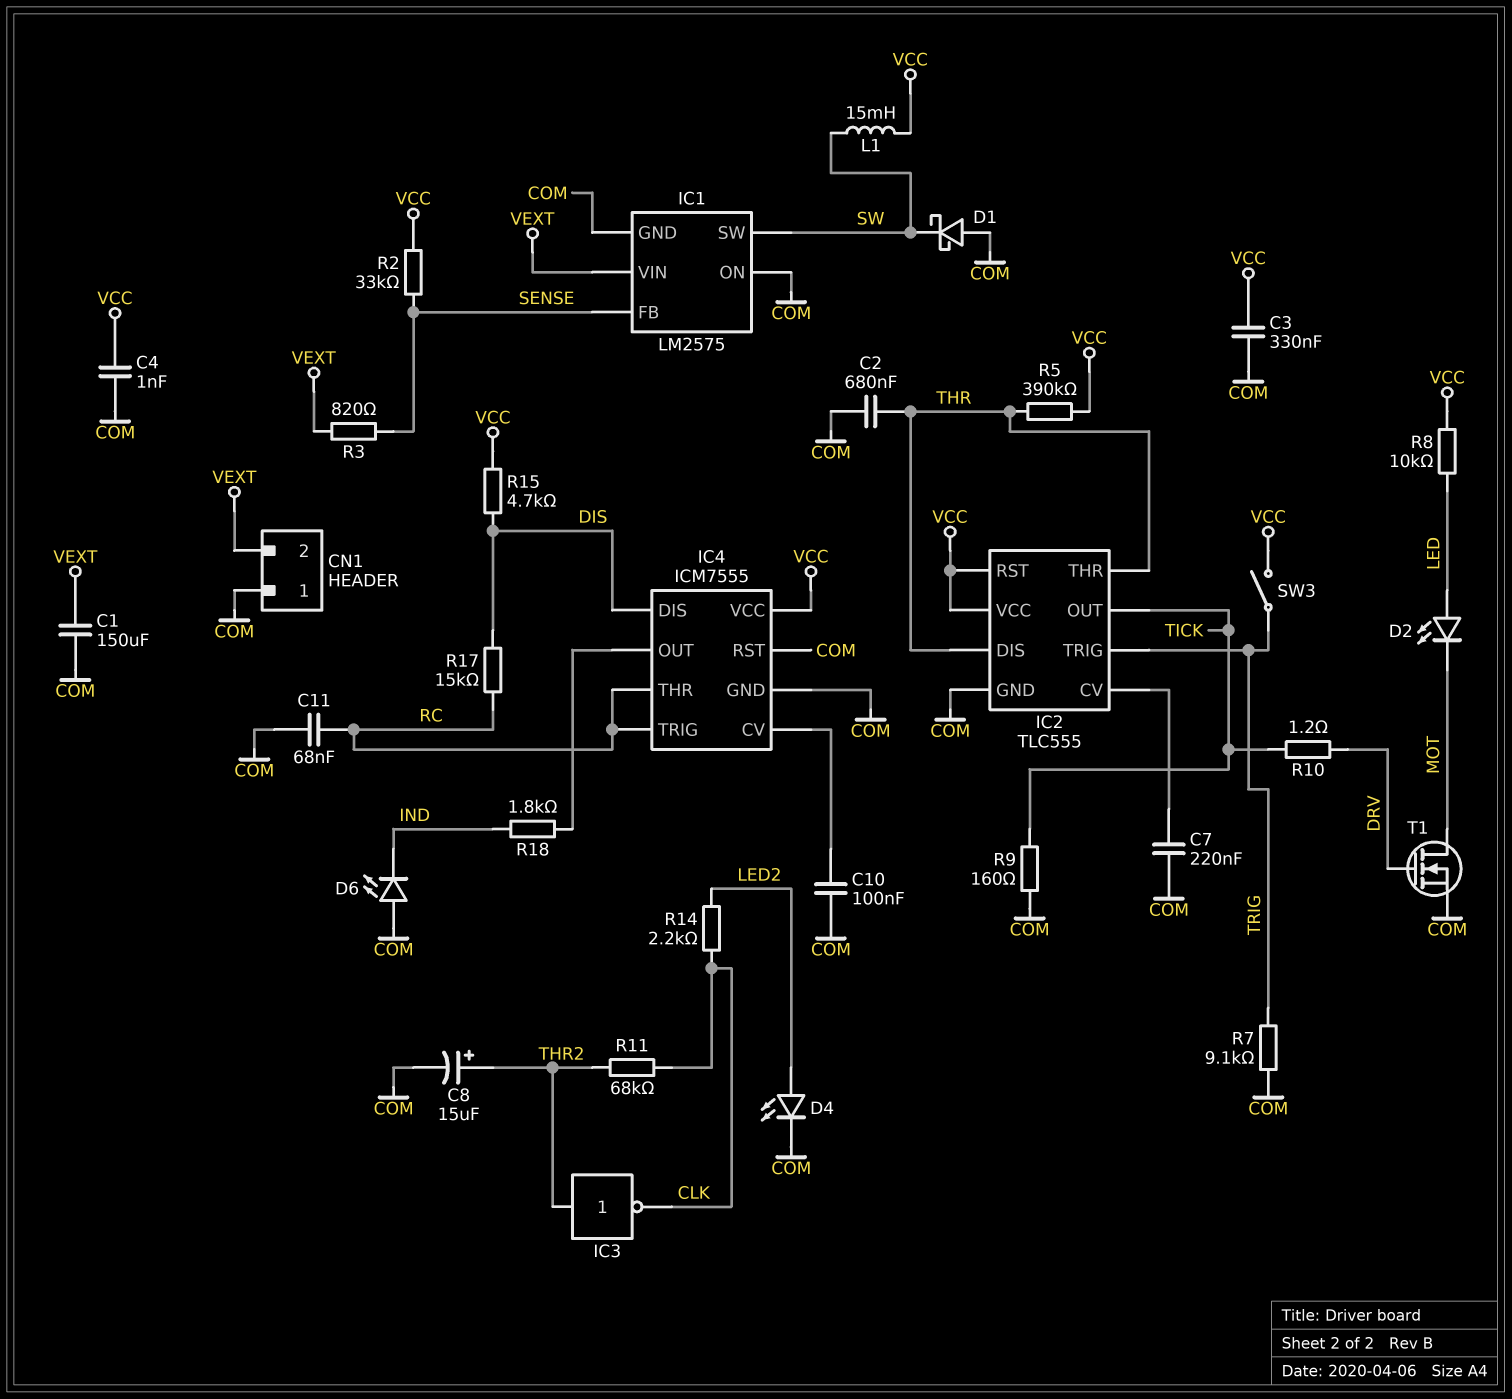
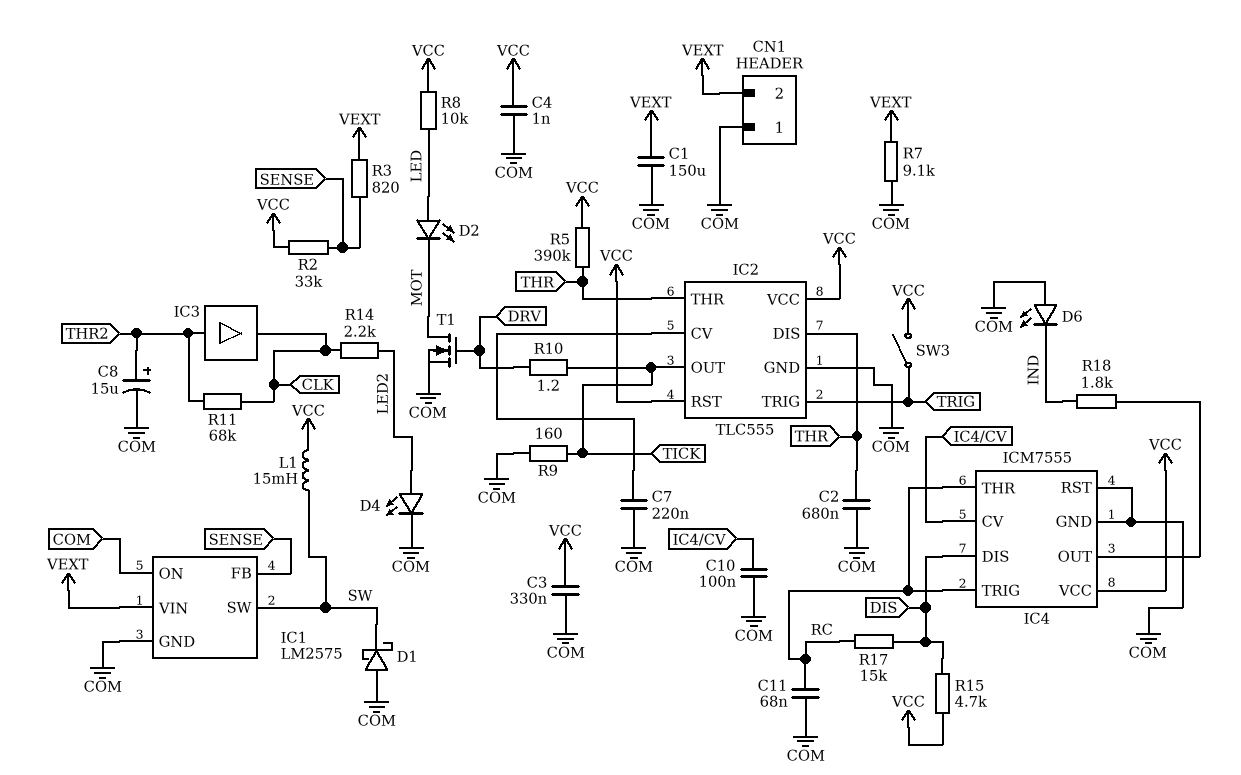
IC3: NOT (in THR2, out CLK) -> buffer (in THR2, out CLK)
R7: 9.1k (COM, TRIG) -> 9.1k (COM, VEXT)

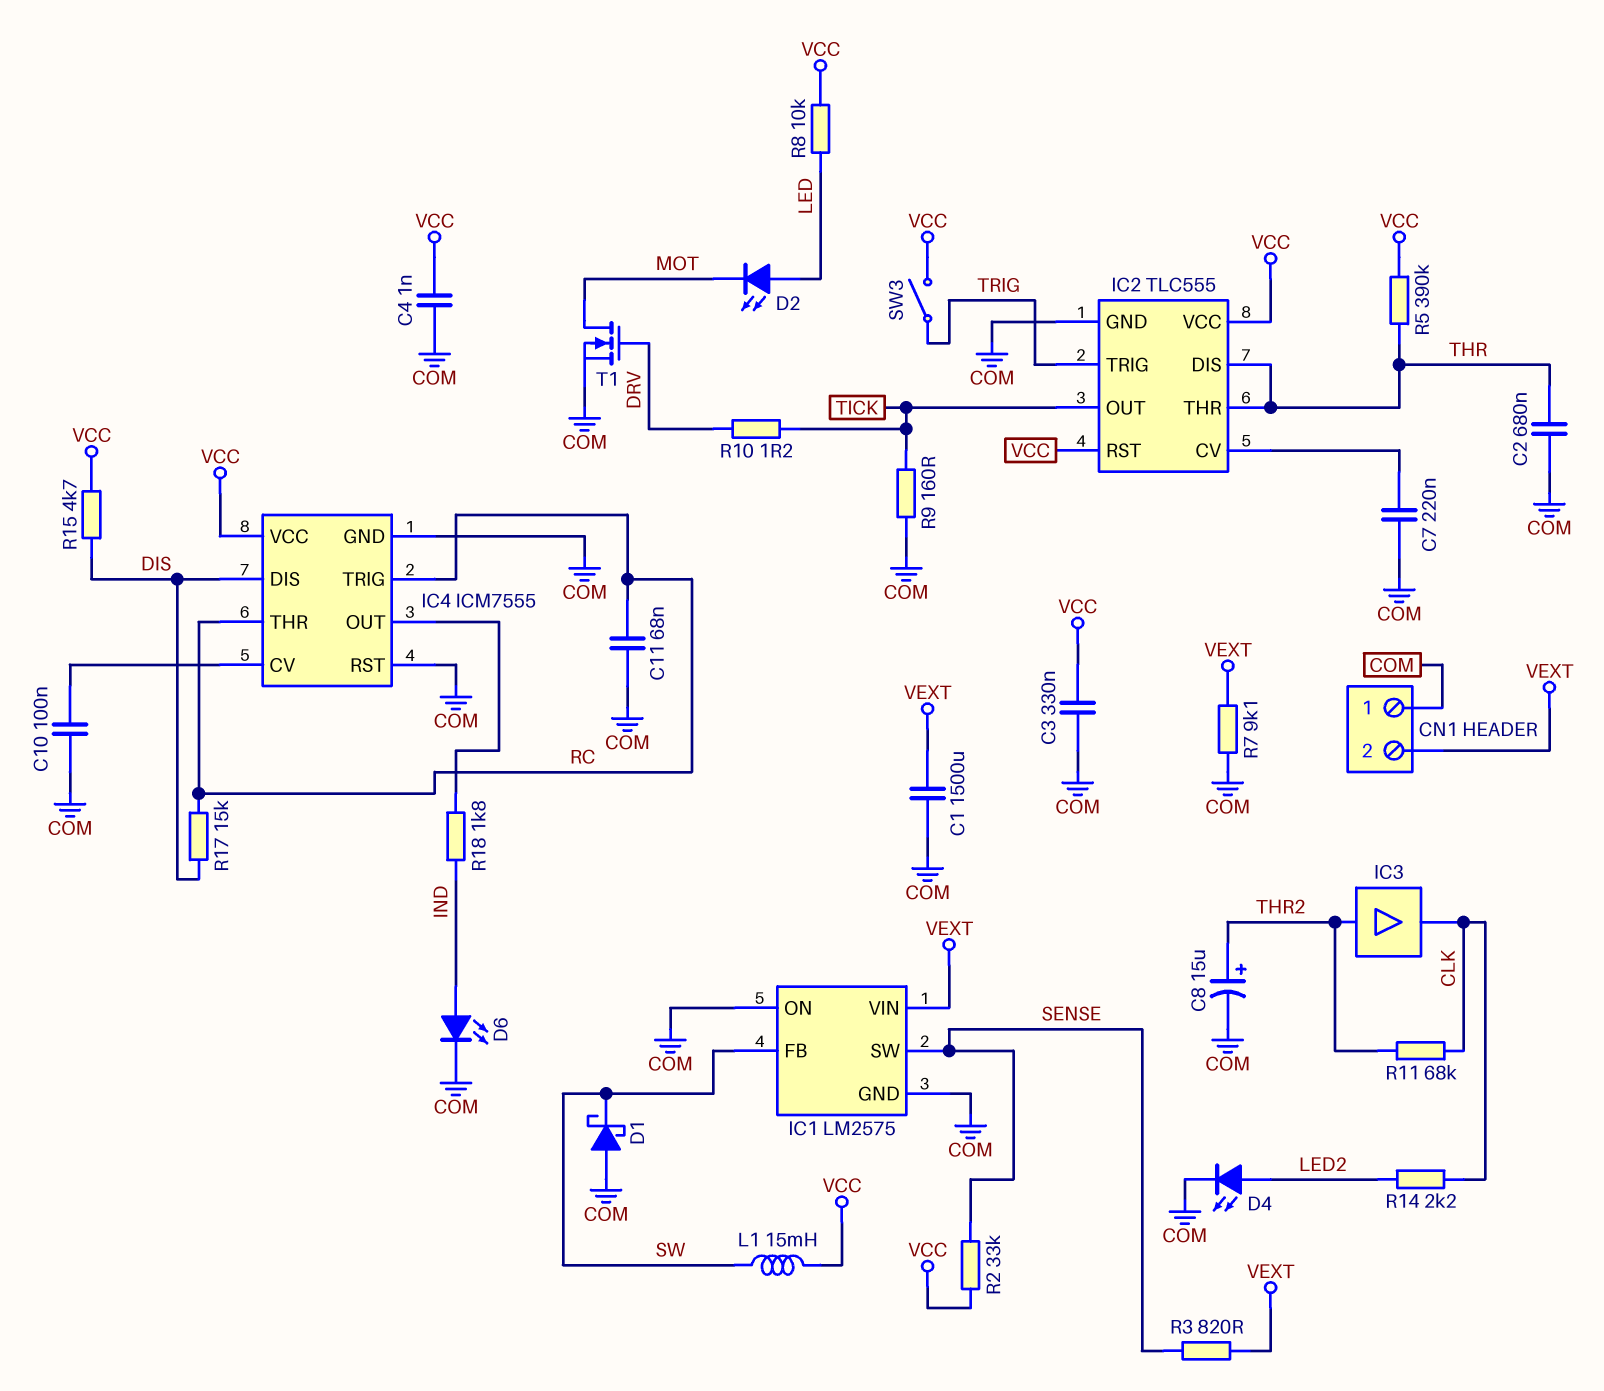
C1: 150uF (COM, VEXT) -> 1500uF (COM, VEXT)
D6: LED (A COM, K IND) -> LED (A IND, K COM)
IC1 pin FB: SENSE -> SW
IC1 pin SW: SW -> SENSE

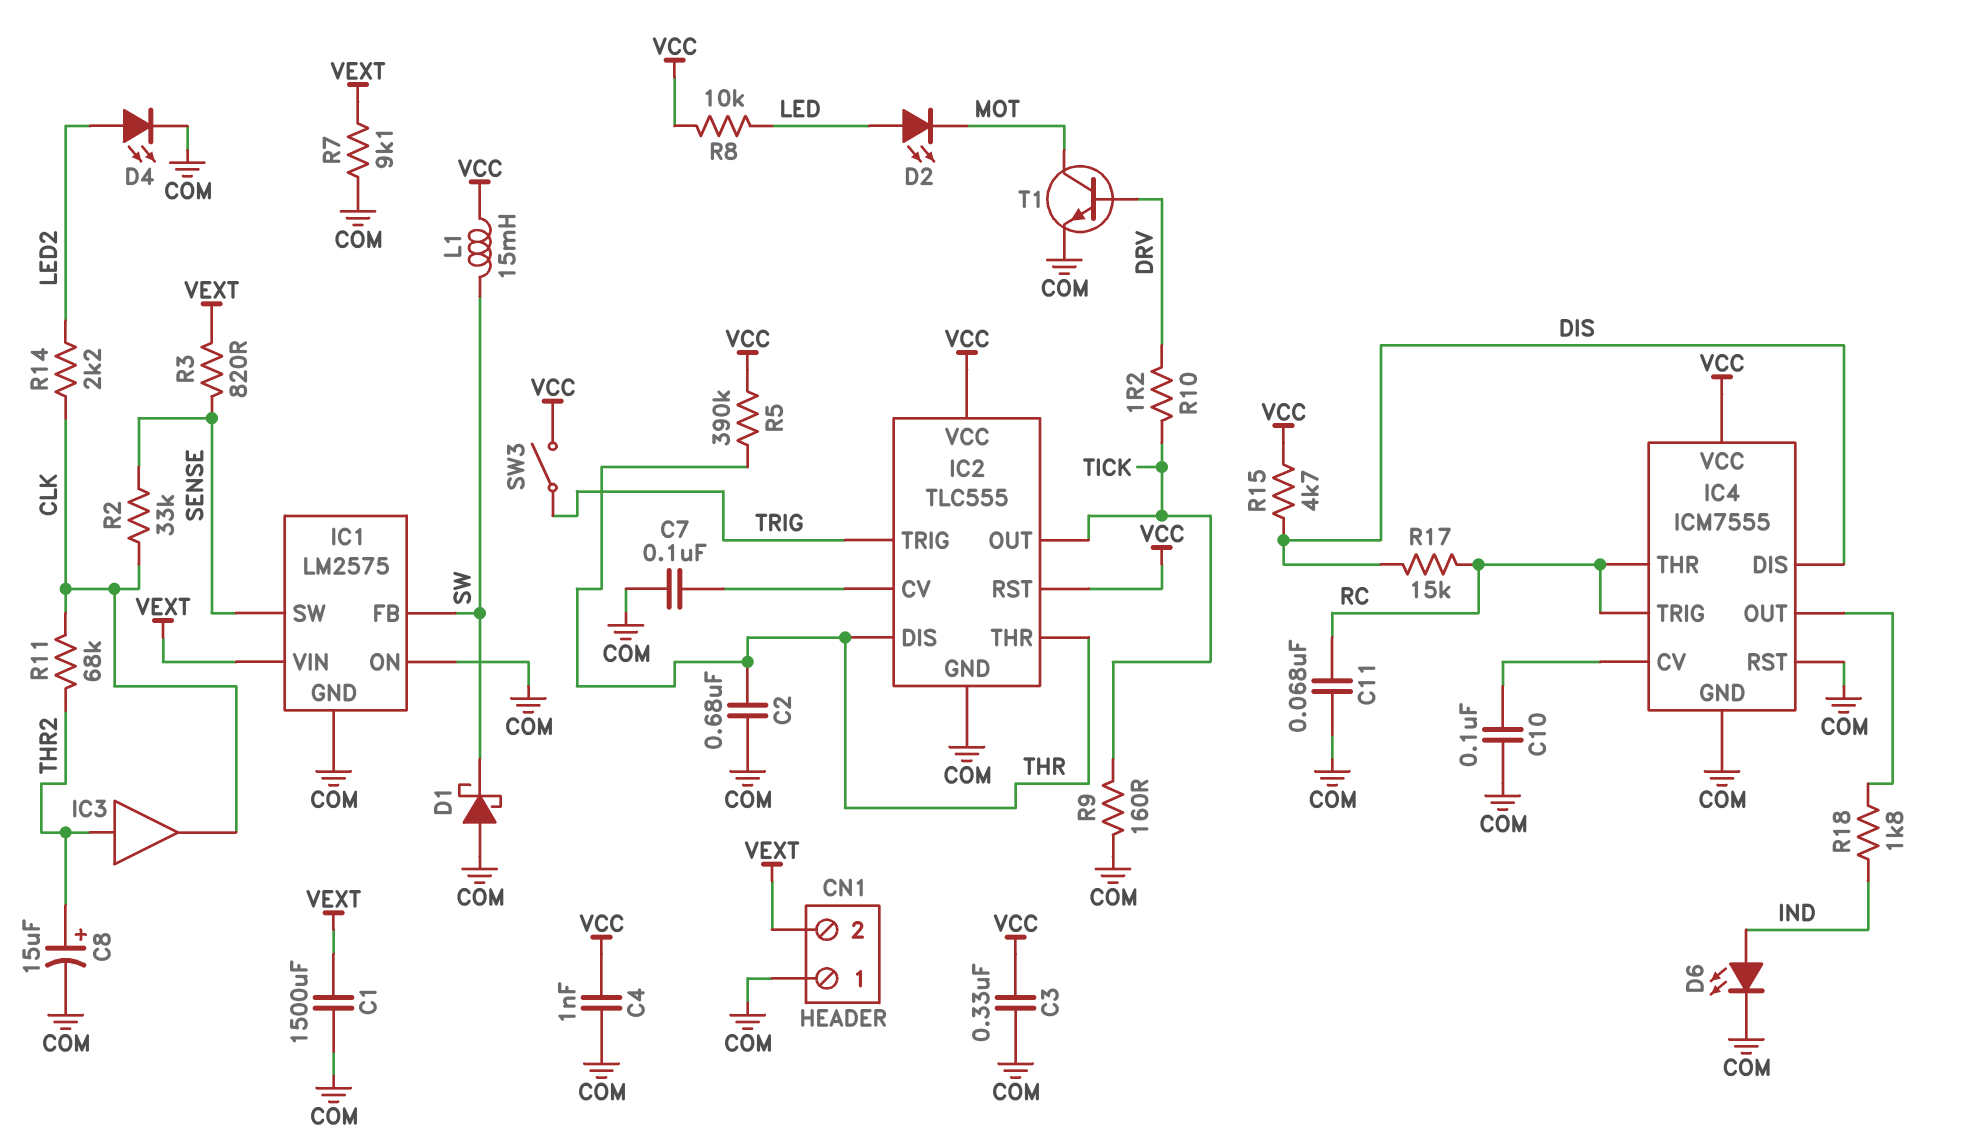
C7: 220nF (COM, IC2/CV) -> 100nF (COM, IC2/CV)
R2: 33k (SENSE, VCC) -> 33k (CLK, SENSE)
T1: NMOS (G DRV, D MOT, S COM) -> NPN (B DRV, C MOT, E COM)

